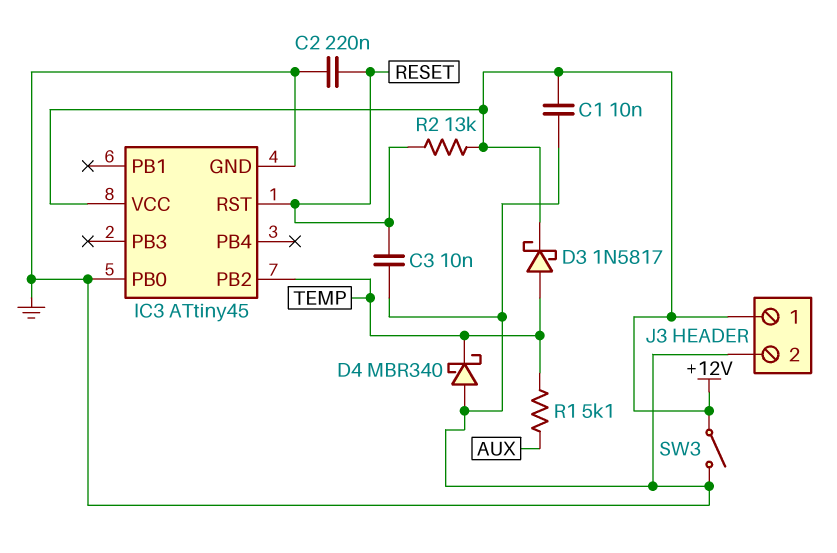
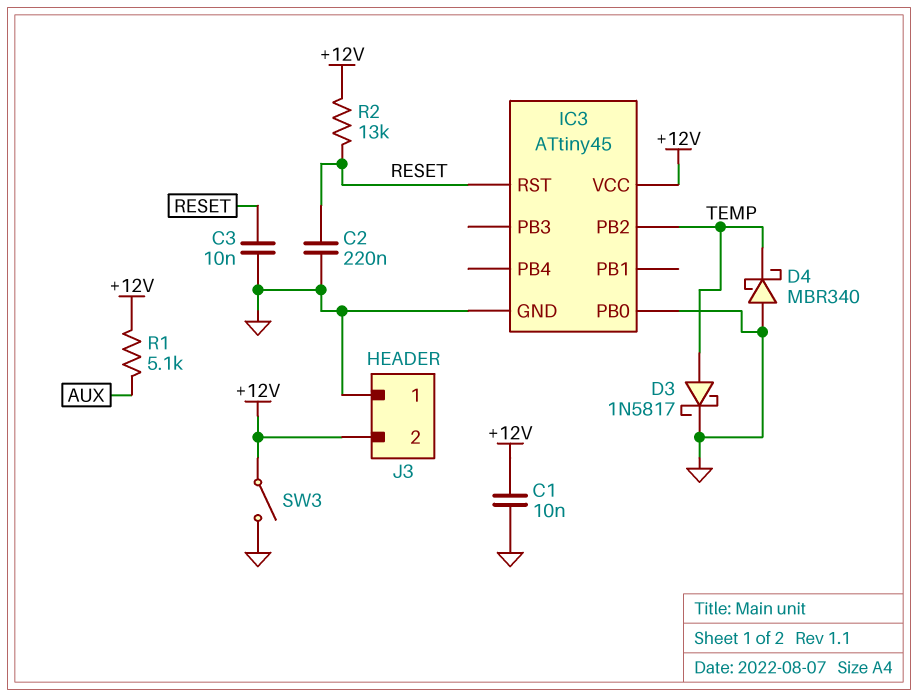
D3: schottky 1N5817 (A TEMP, K +12V) -> schottky 1N5817 (A TEMP, K GND)
J3 pin 1: +12V -> GND
J3 pin 2: GND -> +12V
R1: 5.1k (AUX, TEMP) -> 5.1k (+12V, AUX)

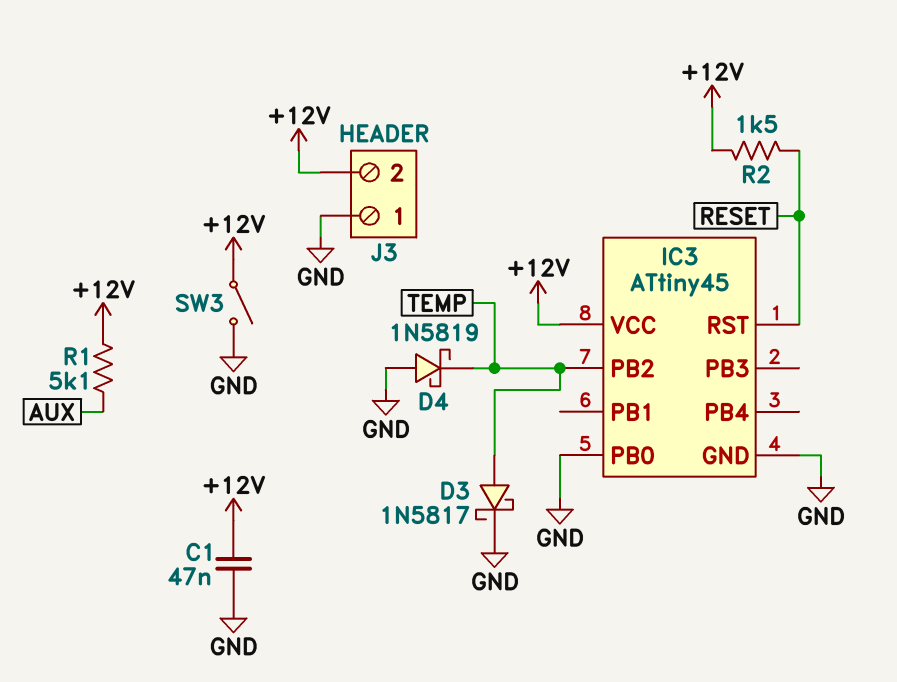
C1: 10nF (+12V, GND) -> 47nF (+12V, GND)
C2: 220nF (GND, RESET) -> none
C3: 10nF (GND, RESET) -> none
D4: schottky MBR340 (A GND, K TEMP) -> schottky 1N5819 (A GND, K TEMP)
R2: 13k (+12V, RESET) -> 1.5k (+12V, RESET)

